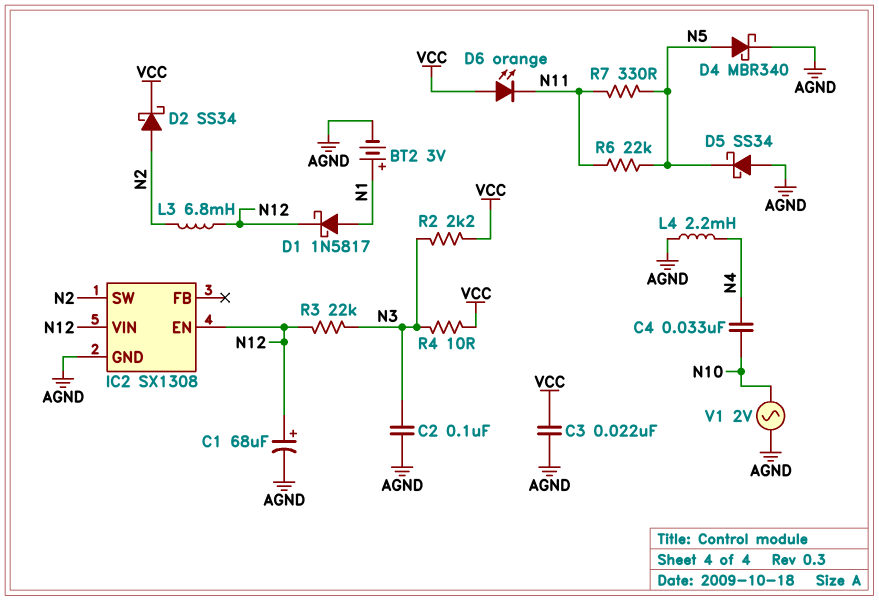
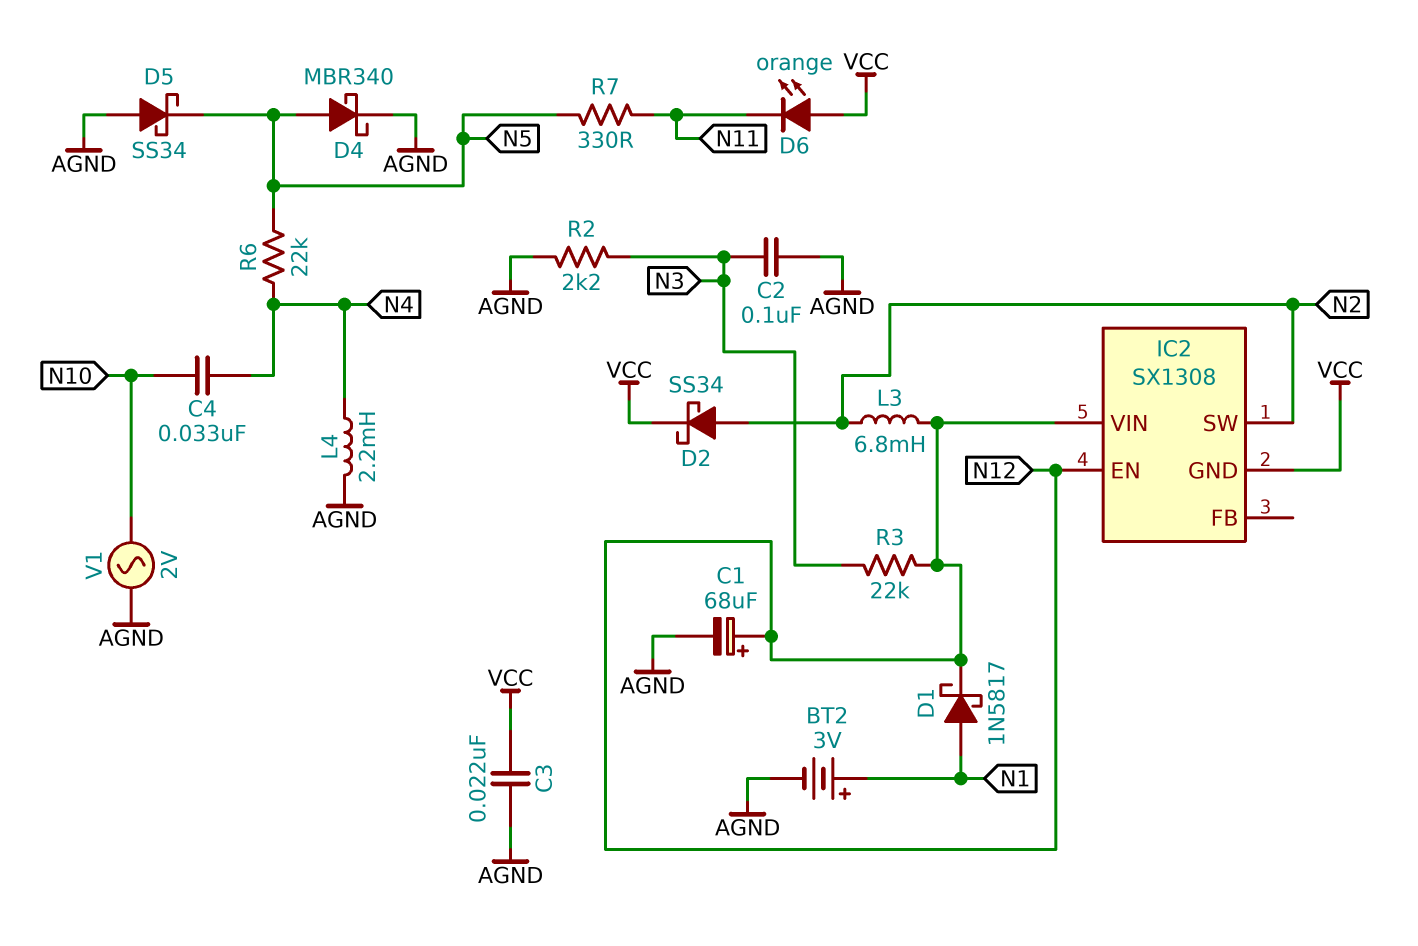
IC2 pin GND: AGND -> VCC
R2: 2.2k (N3, VCC) -> 2.2k (AGND, N3)
R4: 10 (N3, VCC) -> none
R6: 22k (N5, N11) -> 22k (N4, N5)

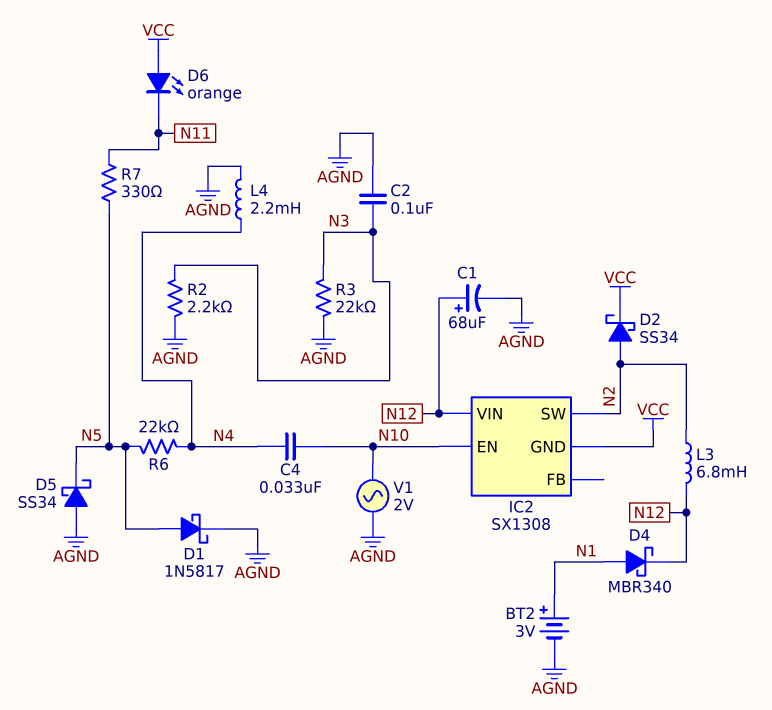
C3: 22nF (AGND, VCC) -> none
D1: schottky 1N5817 (A N1, K N12) -> schottky 1N5817 (A N5, K AGND)
D4: schottky MBR340 (A N5, K AGND) -> schottky MBR340 (A N1, K N12)
IC2 pin EN: N12 -> N10
R3: 22k (N3, N12) -> 22k (AGND, N3)

